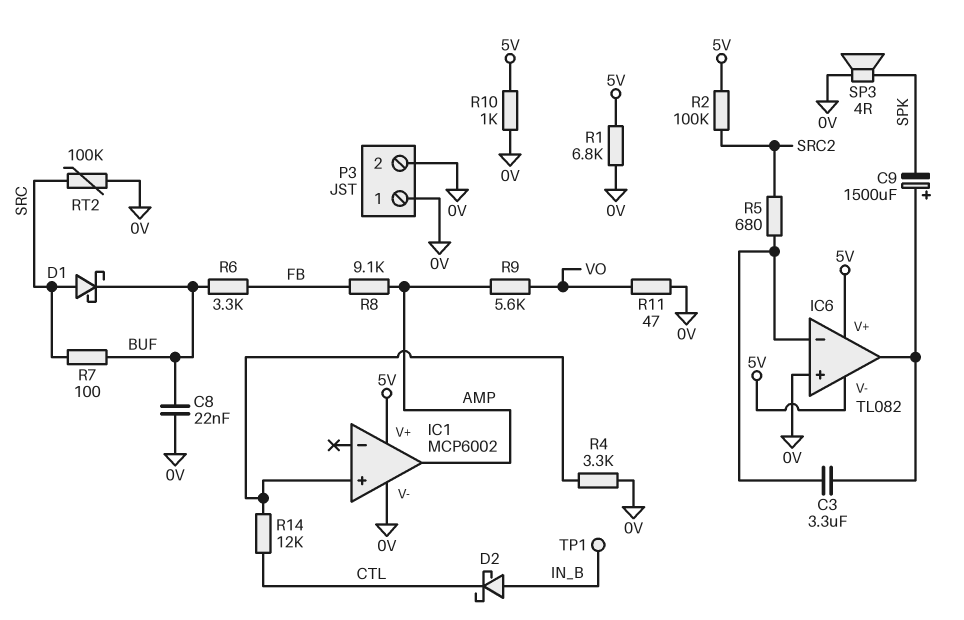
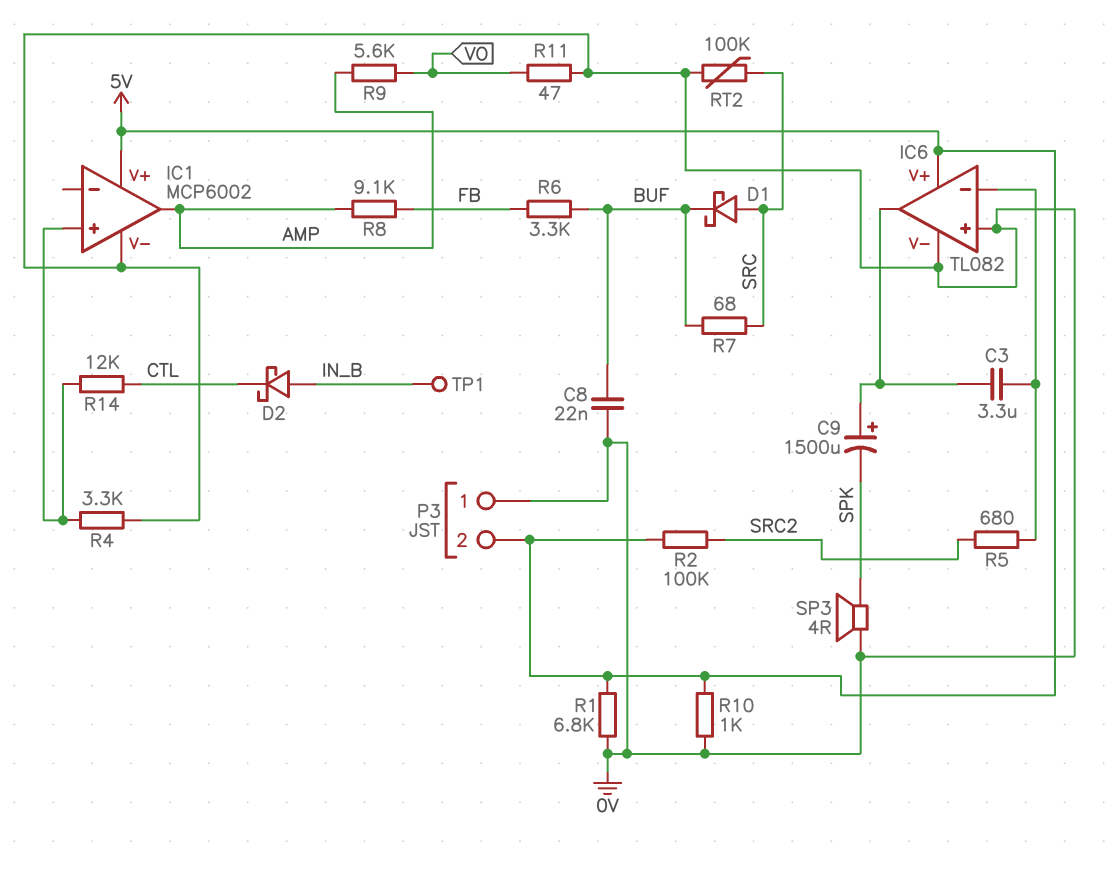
IC6 pin V-: 5V -> 0V
P3 pin 2: 0V -> 5V
R7: 100 (BUF, SRC) -> 68 (BUF, SRC)

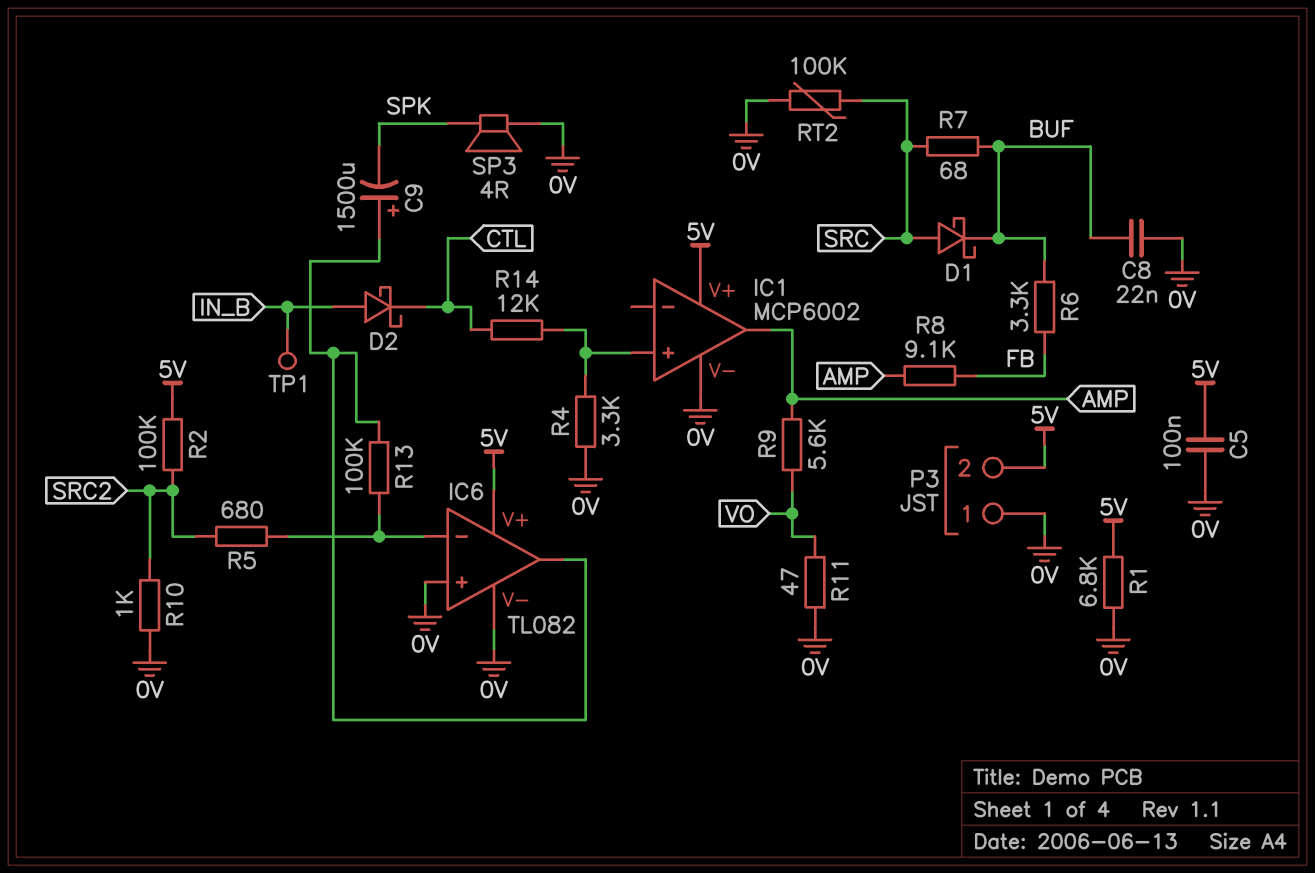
C3: 3.3uF (IC6/in-, IC6/out) -> none
C5: none -> 100nF (0V, 5V)
R10: 1k (0V, 5V) -> 1k (0V, SRC2)
R13: none -> 100k (IC6/in-, IC6/out)

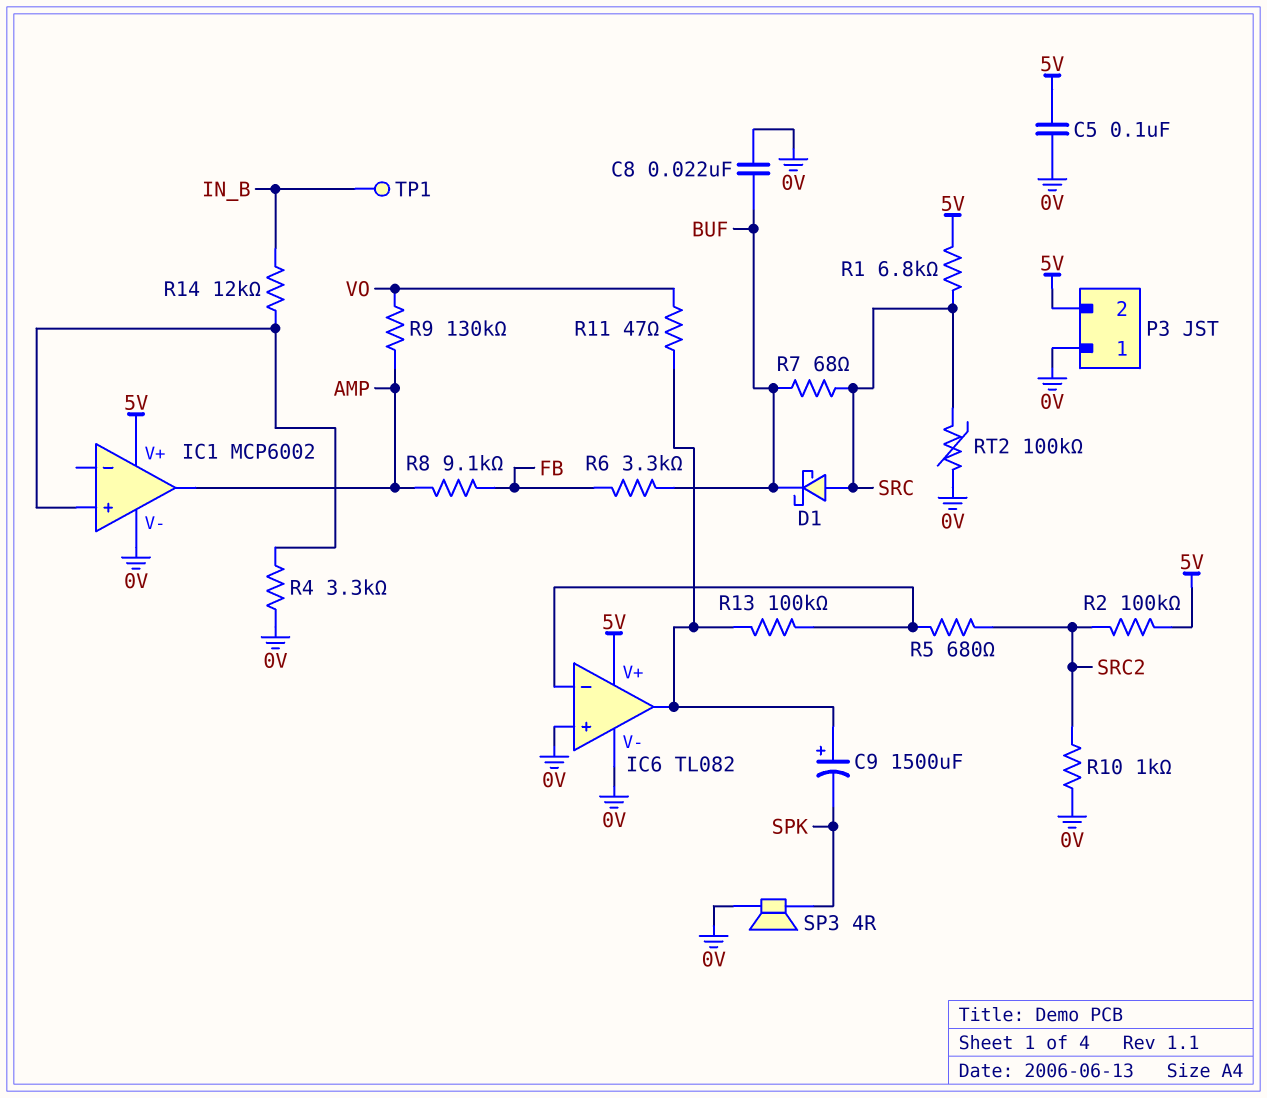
D2: schottky (A IN_B, K CTL) -> none
R1: 6.8k (0V, 5V) -> 6.8k (5V, SRC)
R9: 5.6k (AMP, VO) -> 130k (AMP, VO)
R11: 47 (0V, VO) -> 47 (IC6/out, VO)
R14: 12k (CTL, IC1/in+) -> 12k (IC1/in+, IN_B)

